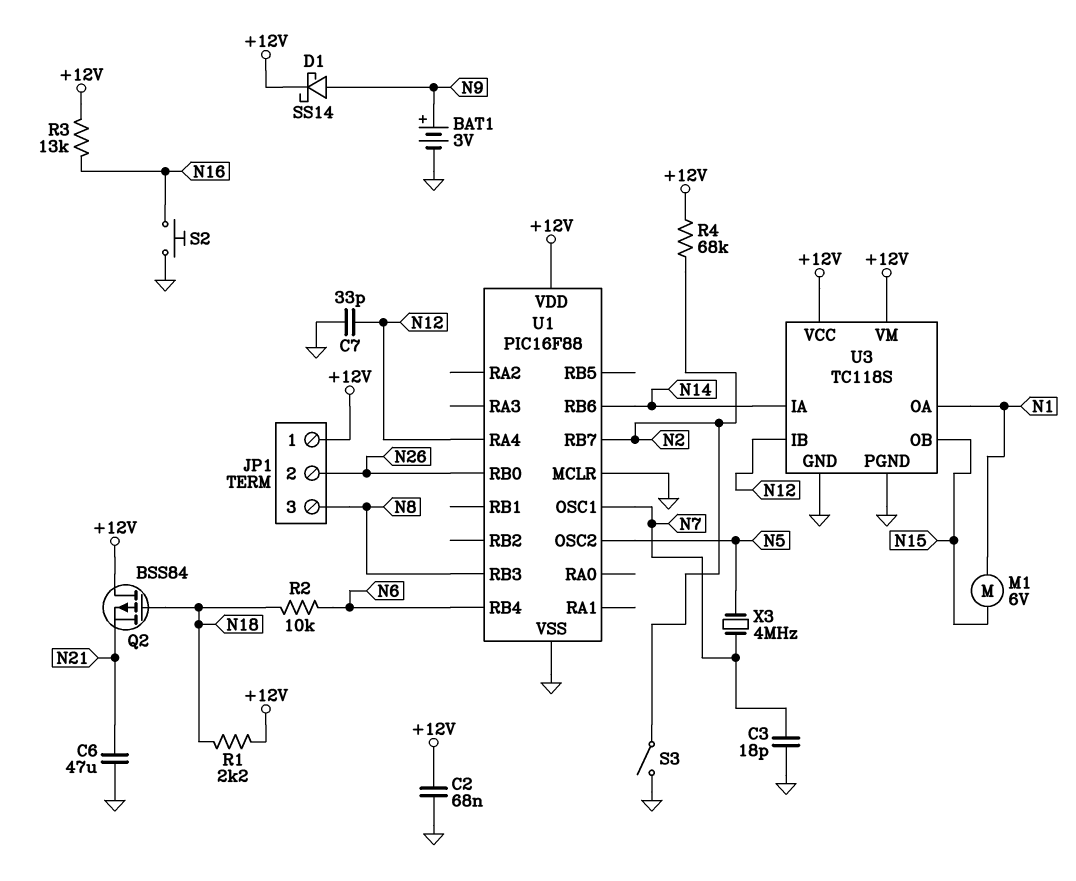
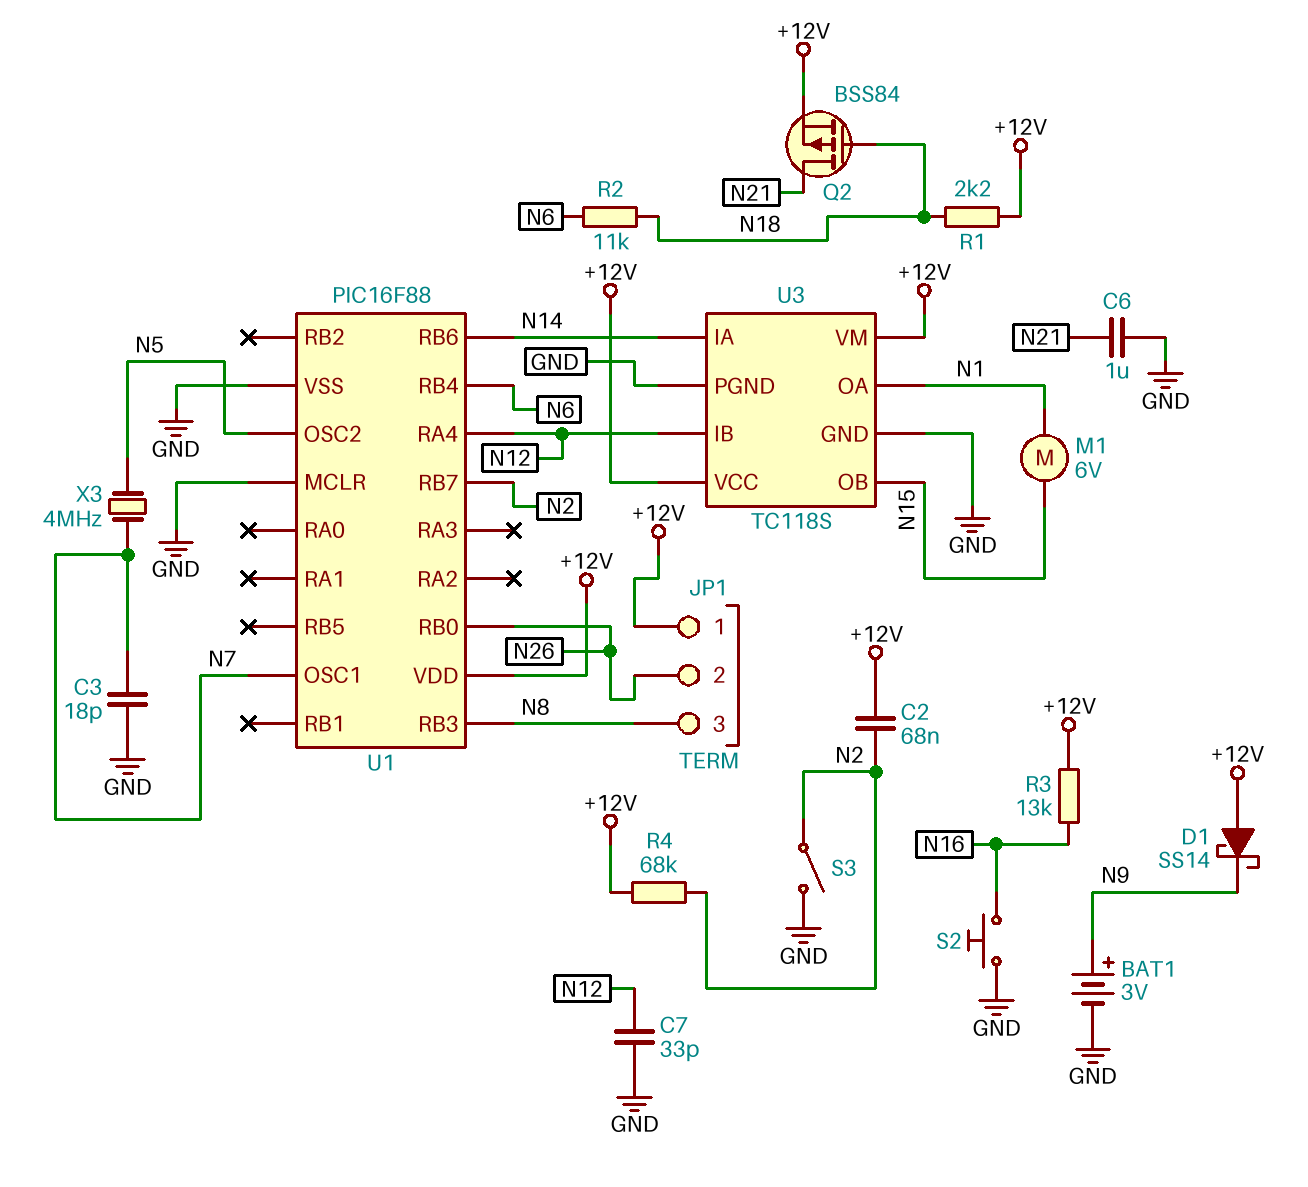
C2: 68nF (+12V, GND) -> 68nF (+12V, N2)
C6: 47uF (GND, N21) -> 1uF (GND, N21)
D1: schottky SS14 (A N9, K +12V) -> schottky SS14 (A +12V, K N9)
Q2: PMOS BSS84 (G N18, D +12V, S N21) -> PMOS BSS84 (G N18, D N21, S +12V)
R2: 10k (N6, N18) -> 11k (N6, N18)

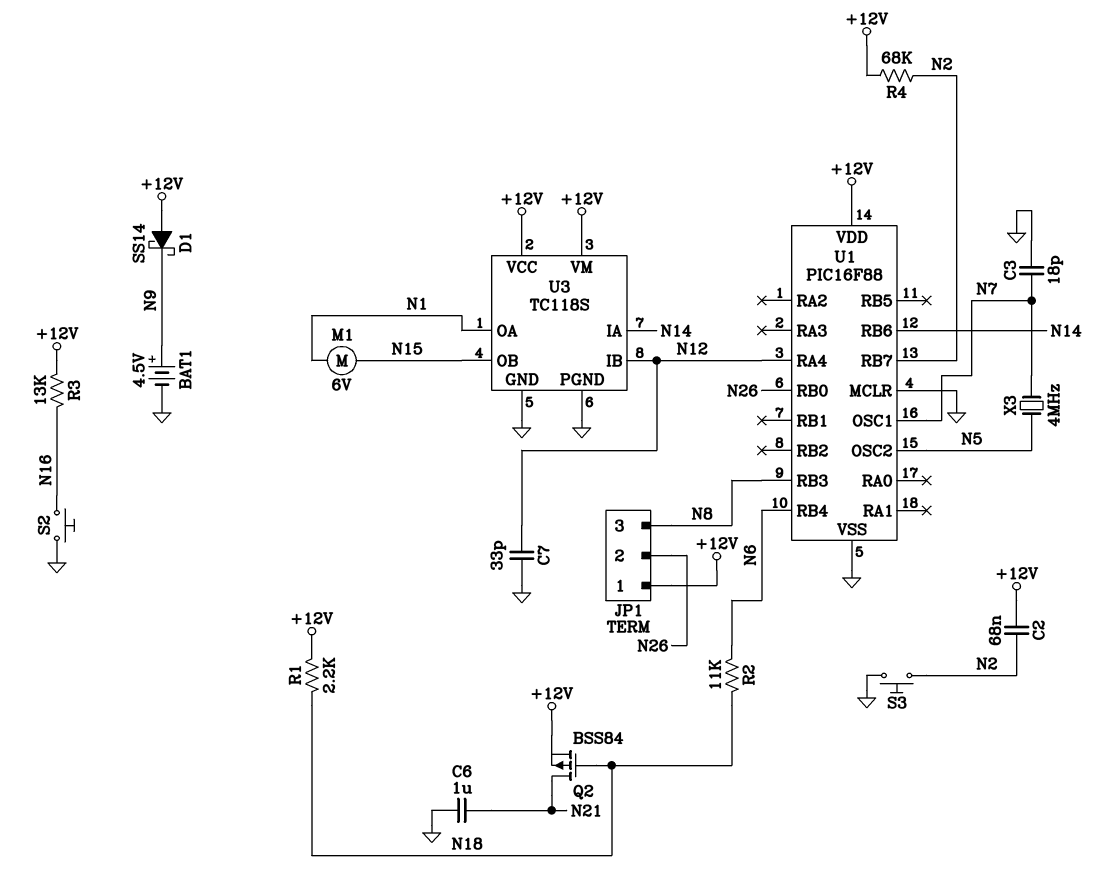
BAT1: 3V (plus N9, minus GND) -> 4.5V (plus N9, minus GND)
S3: switch (GND, N2) -> button (GND, N2)

